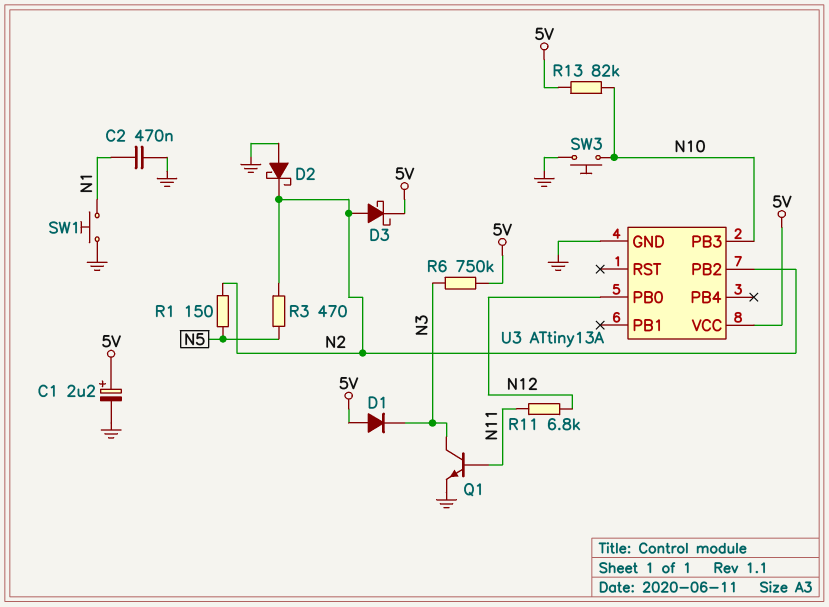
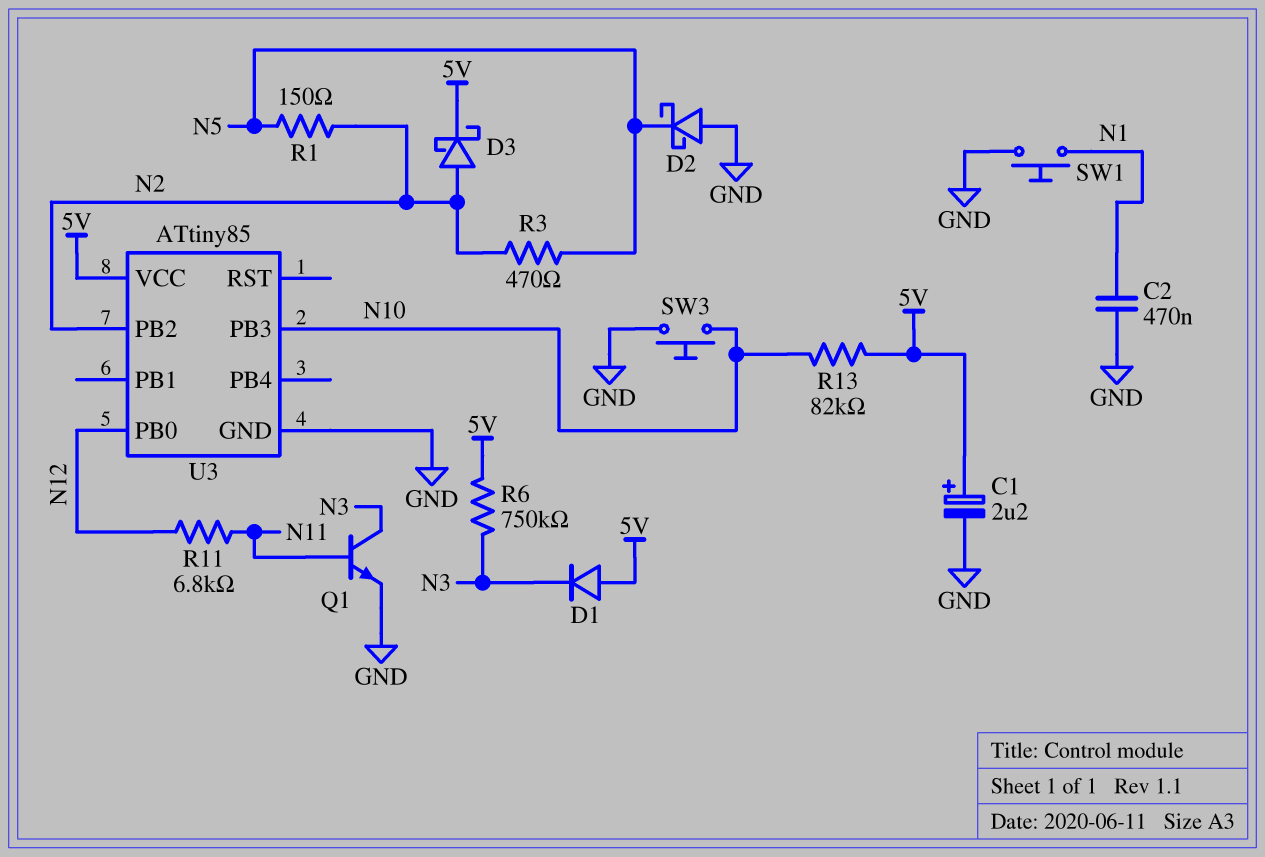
D2: schottky (A GND, K N2) -> schottky (A GND, K N5)
U3: ATtiny13A -> ATtiny85

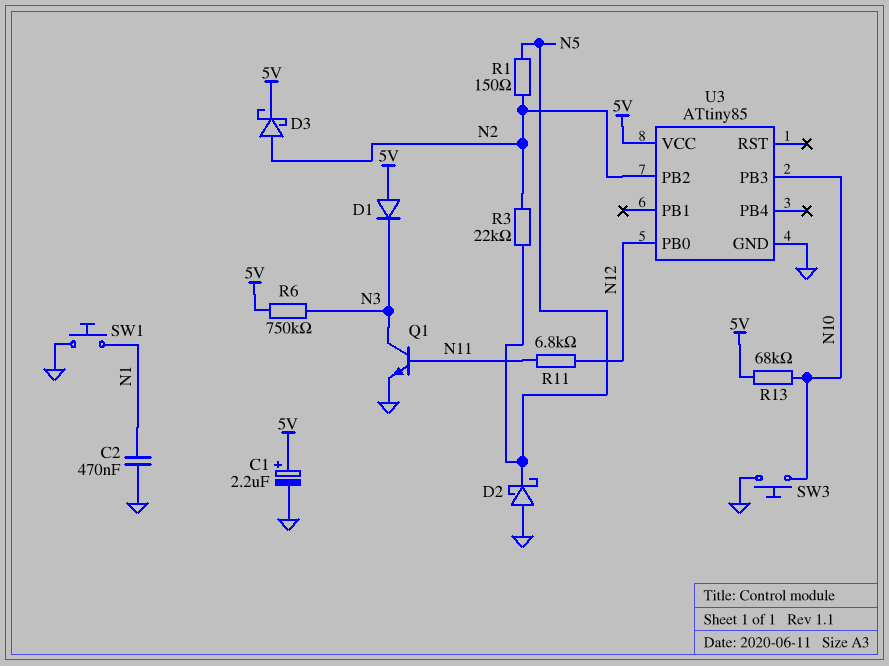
R3: 470 (N2, N5) -> 22k (N2, N5)
R13: 82k (5V, N10) -> 68k (5V, N10)

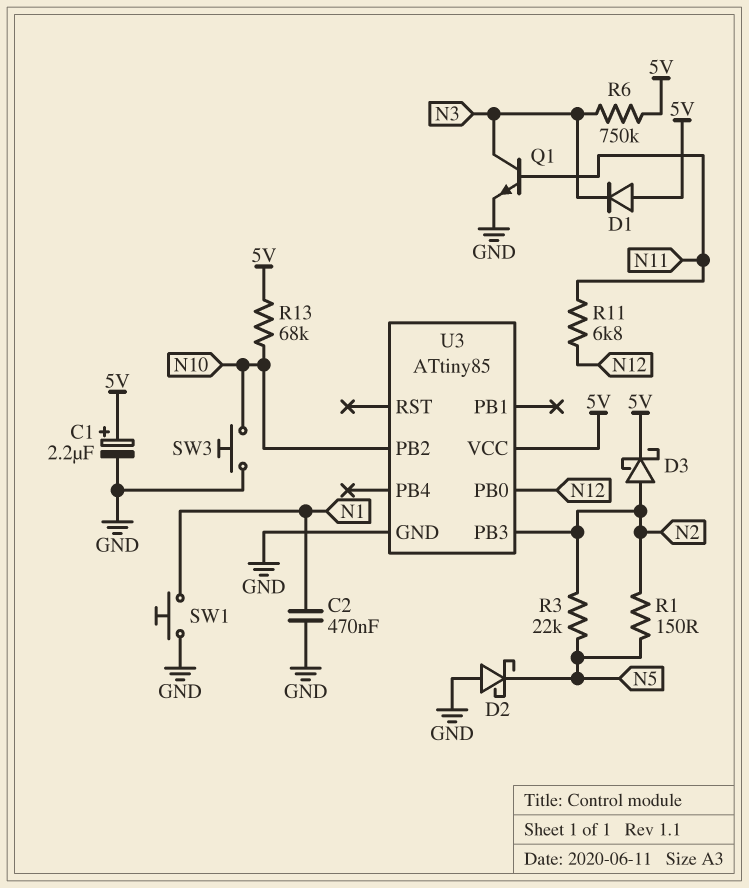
U3 pin PB2: N2 -> N10
U3 pin PB3: N10 -> N2

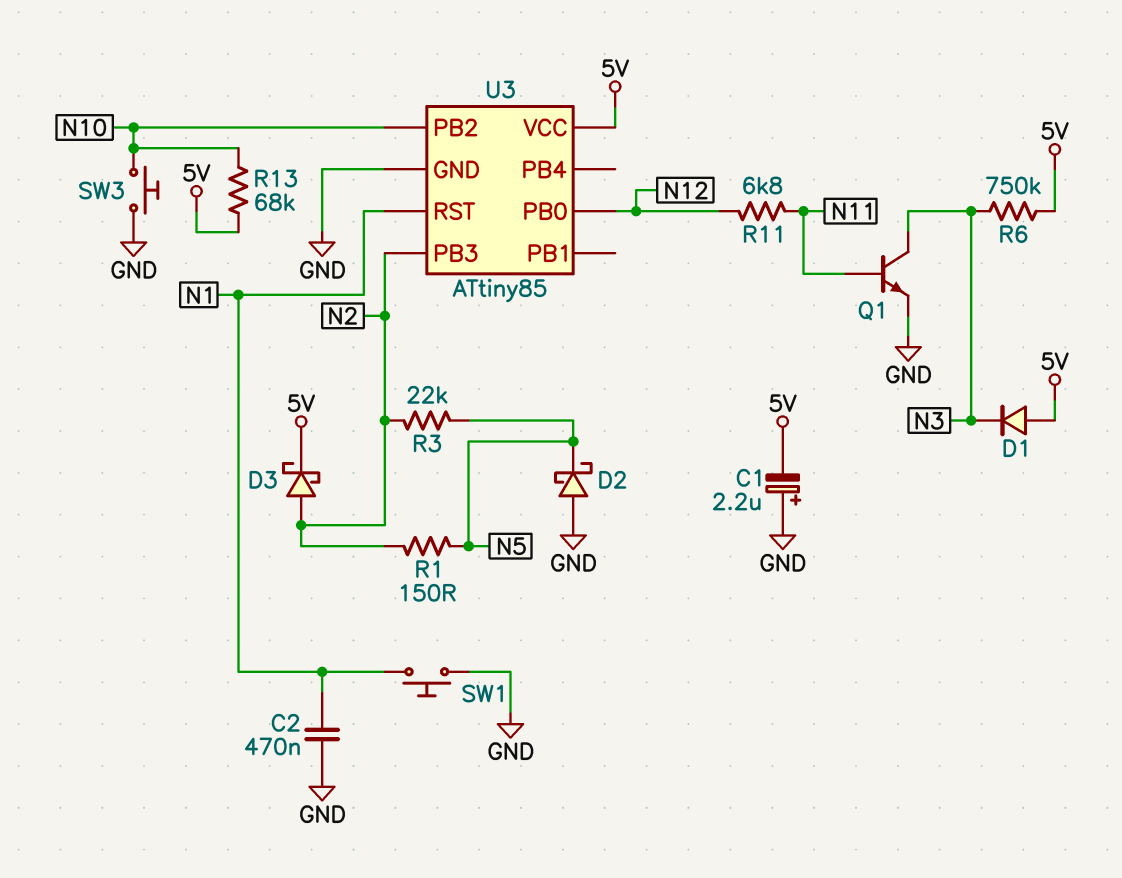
C1: 2.2uF (plus 5V, minus GND) -> 2.2uF (plus GND, minus 5V)
U3 pin RST: none -> N1

